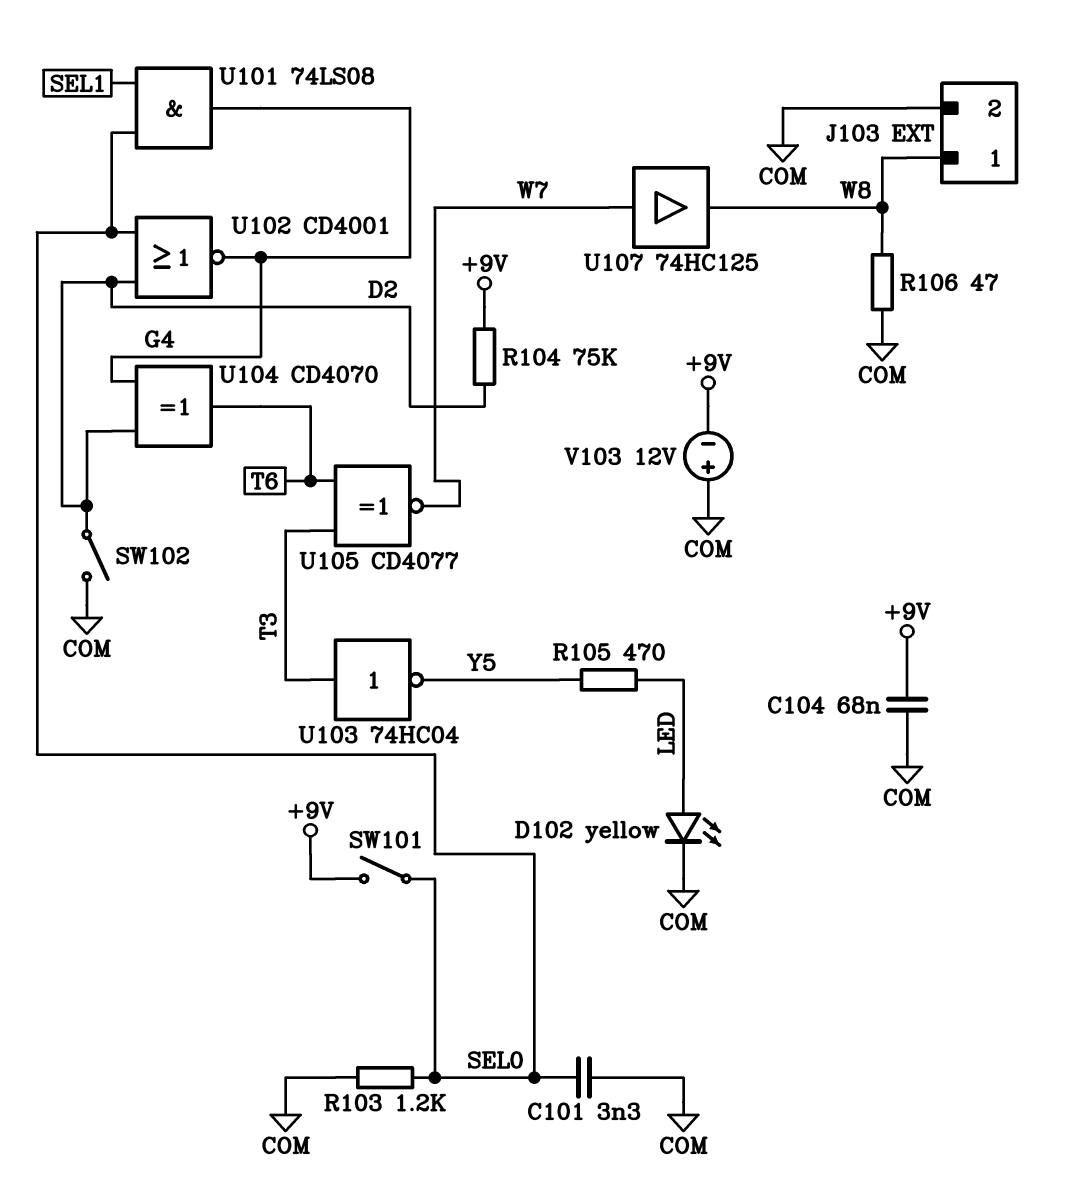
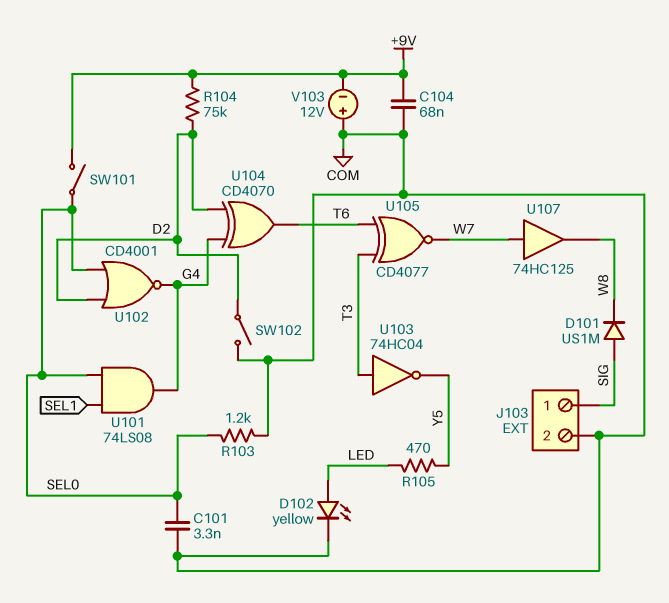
D101: none -> diode US1M (A SIG, K W8)
J103 pin 1: W8 -> SIG
R106: 47 (COM, W8) -> none

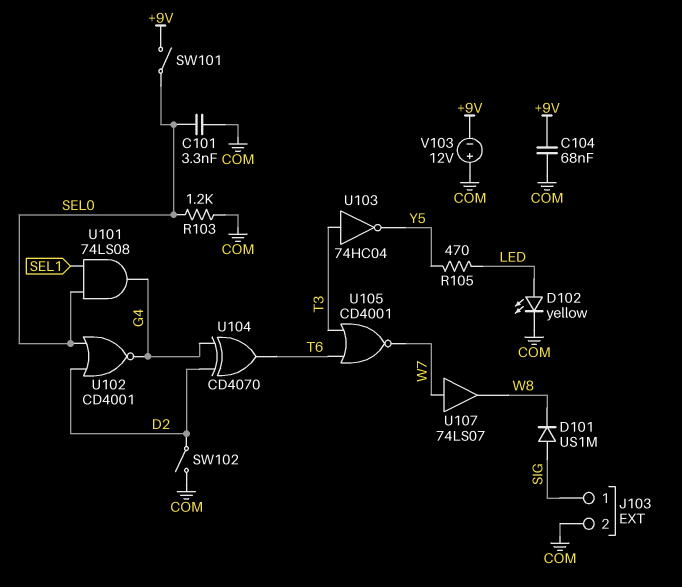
R104: 75k (+9V, D2) -> none
U105: XNOR CD4077 (in T3, in T6, out W7) -> NOR CD4001 (in T3, in T6, out W7)
U107: buffer 74HC125 (in W7, out W8) -> buffer 74LS07 (in W7, out W8)

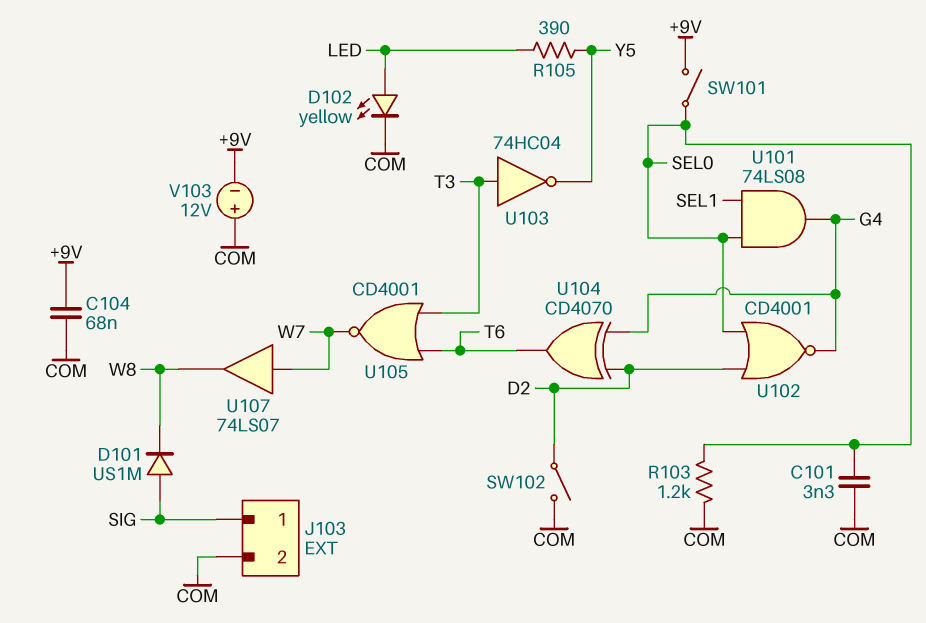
R105: 470 (LED, Y5) -> 390 (LED, Y5)

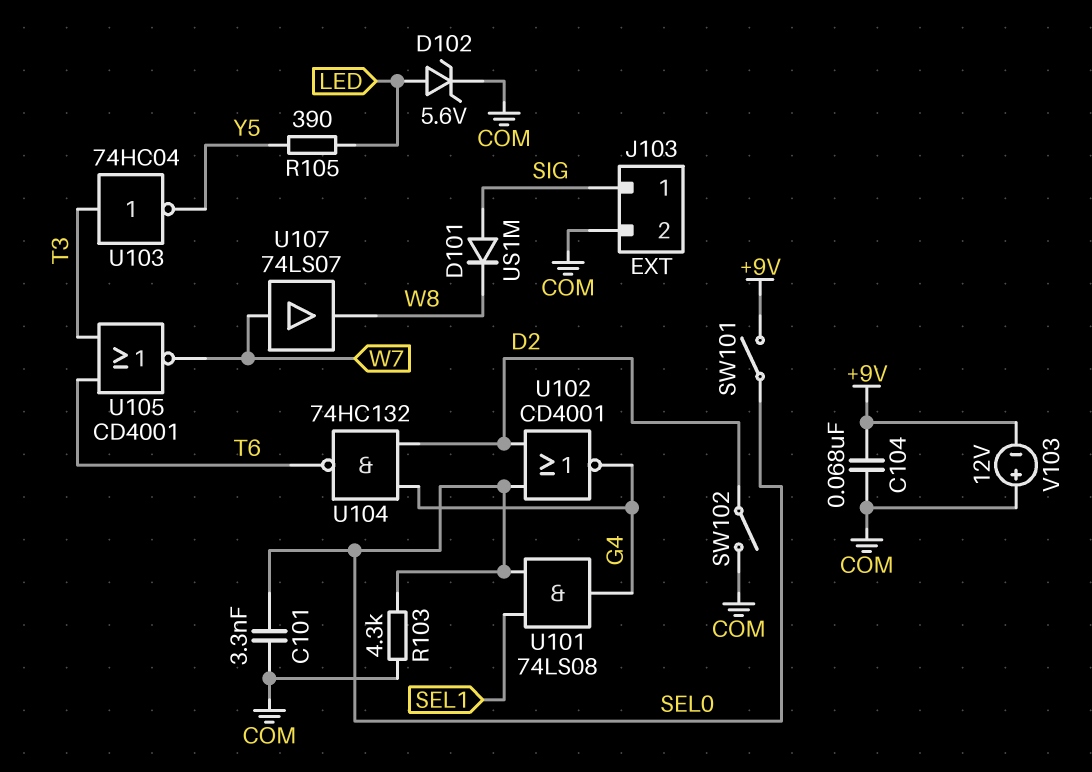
D102: LED yellow (A LED, K COM) -> zener 5.6V (A LED, K COM)
R103: 1.2k (COM, SEL0) -> 4.3k (COM, SEL0)
U104: XOR CD4070 (in D2, in G4, out T6) -> NAND 74HC132 (in D2, in G4, out T6)

